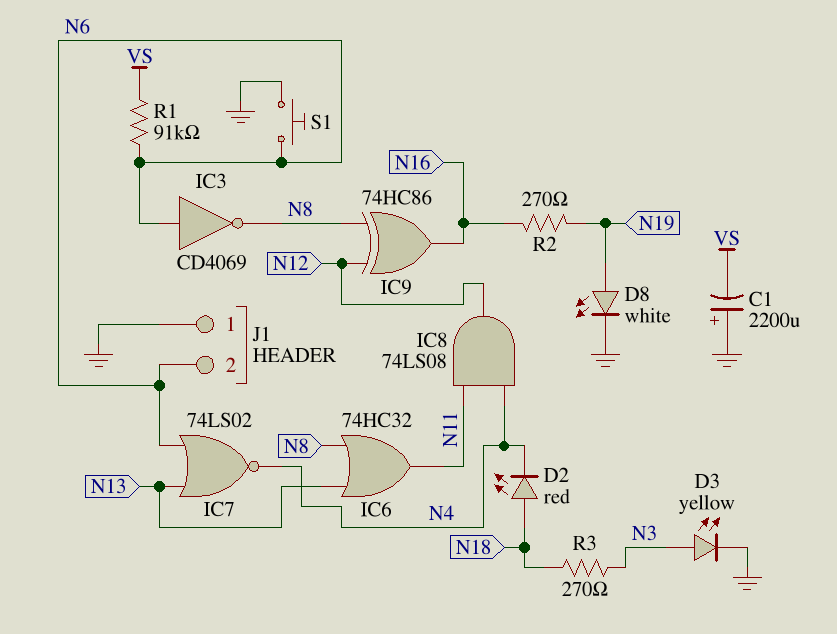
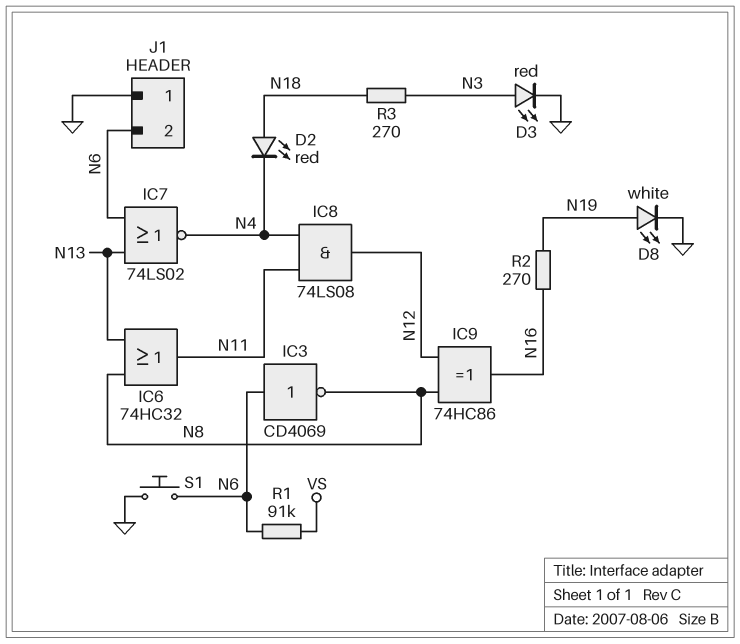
C1: 2200uF (plus GND, minus VS) -> none
D3: LED yellow (A N3, K GND) -> LED red (A N3, K GND)

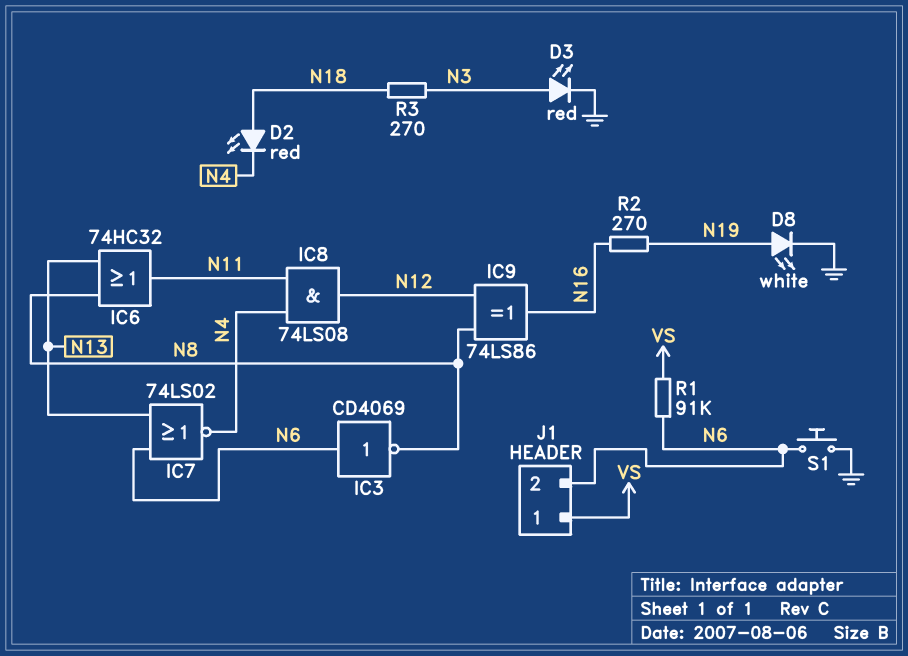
IC9: XOR 74HC86 (in N8, in N12, out N16) -> XOR 74LS86 (in N8, in N12, out N16)
J1 pin 1: GND -> VS

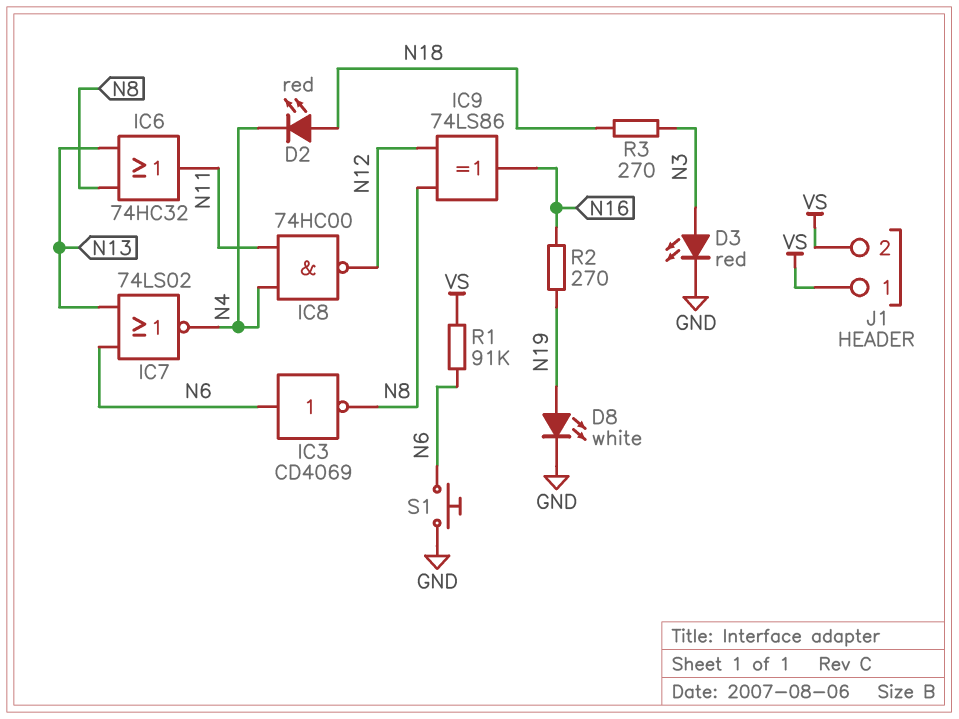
IC8: AND 74LS08 (in N4, in N11, out N12) -> NAND 74HC00 (in N4, in N11, out N12)
J1 pin 2: N6 -> VS

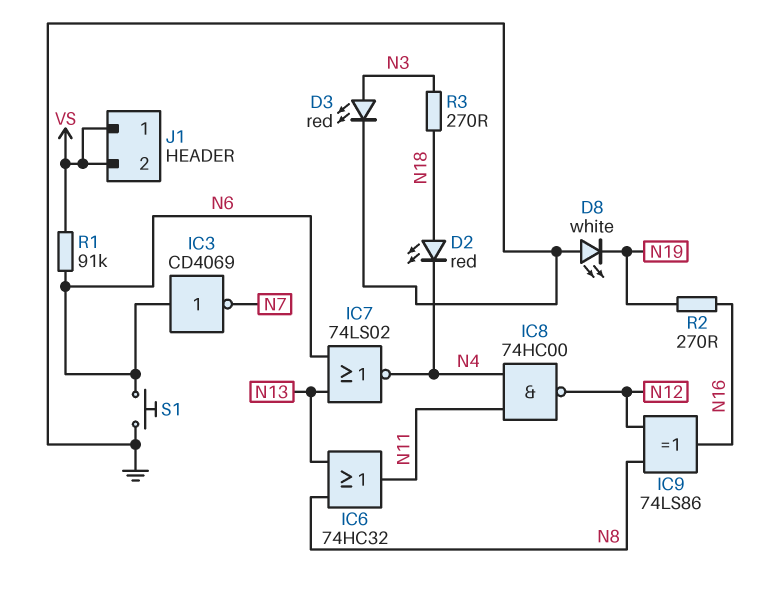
D8: LED white (A N19, K GND) -> LED white (A GND, K N19)
IC3: NOT CD4069 (in N6, out N8) -> NOT CD4069 (in N6, out N7)

